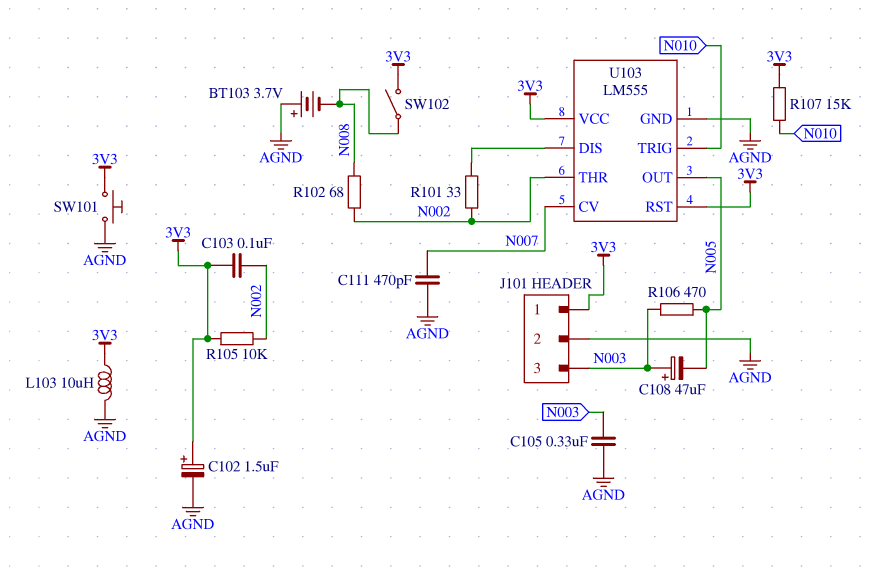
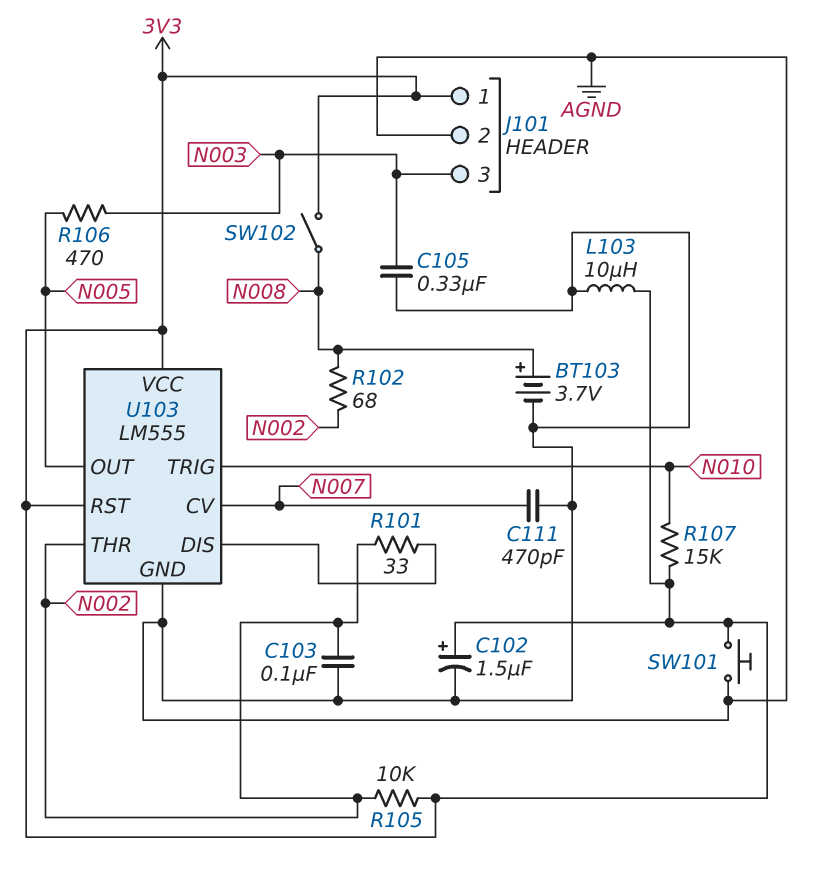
BT103: 3.7V (plus AGND, minus N008) -> 3.7V (plus N008, minus AGND)
C103: 100nF (3V3, N002) -> 100nF (AGND, N002)
C108: 47uF (plus N003, minus N005) -> none

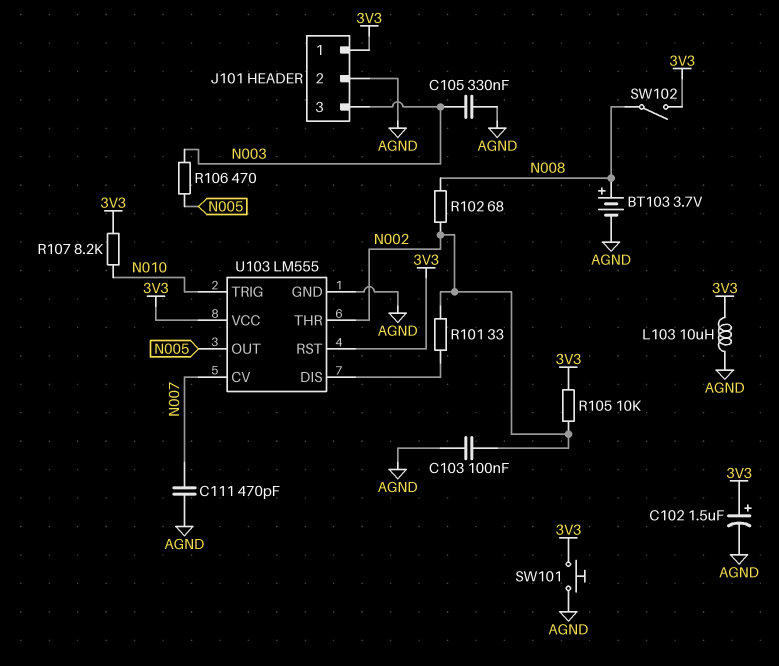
R107: 15k (3V3, N010) -> 8.2k (3V3, N010)

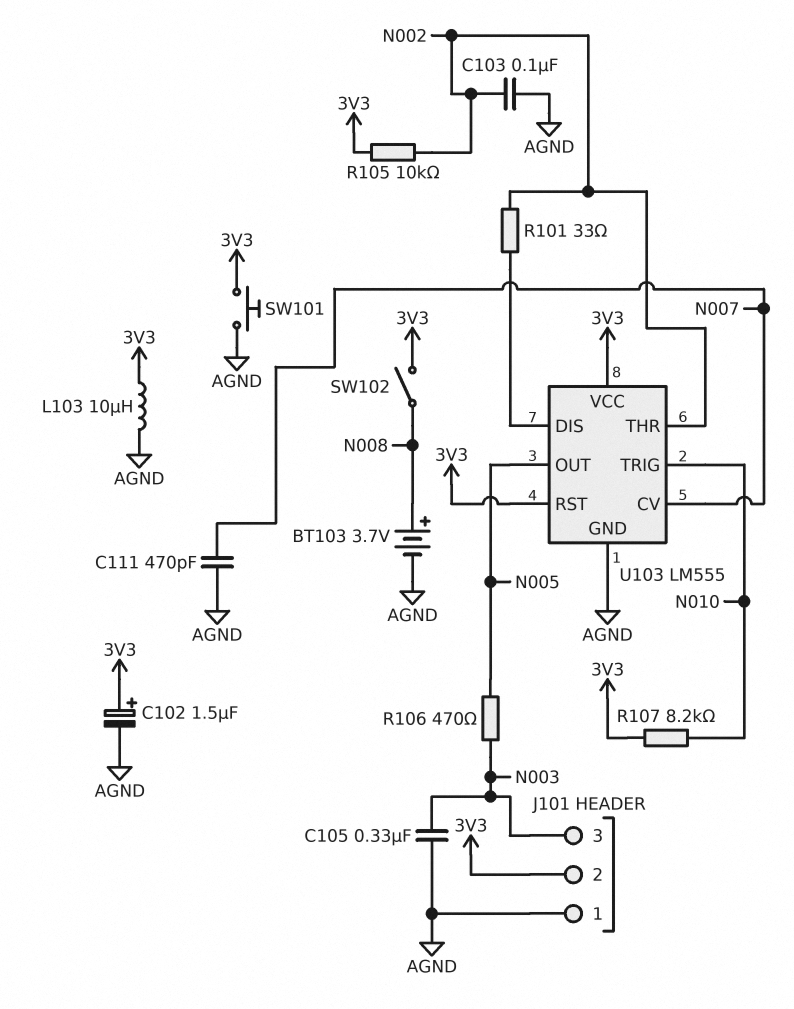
J101 pin 1: 3V3 -> AGND
J101 pin 2: AGND -> 3V3
R102: 68 (N002, N008) -> none

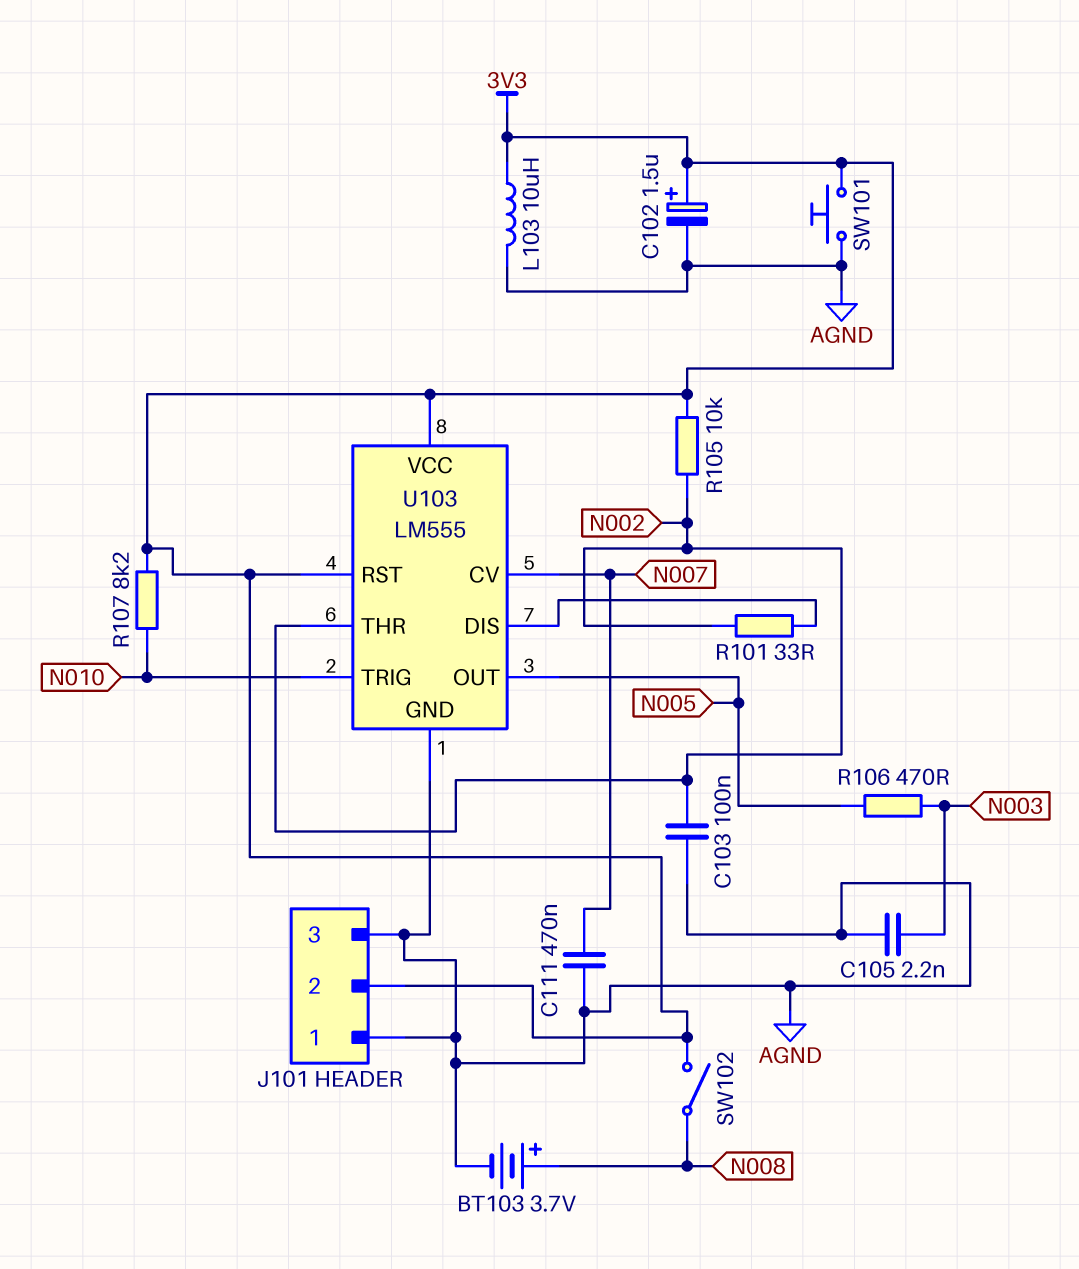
C105: 330nF (AGND, N003) -> 2.2nF (AGND, N003)
C111: 470pF (AGND, N007) -> 470nF (AGND, N007)
J101 pin 3: N003 -> AGND

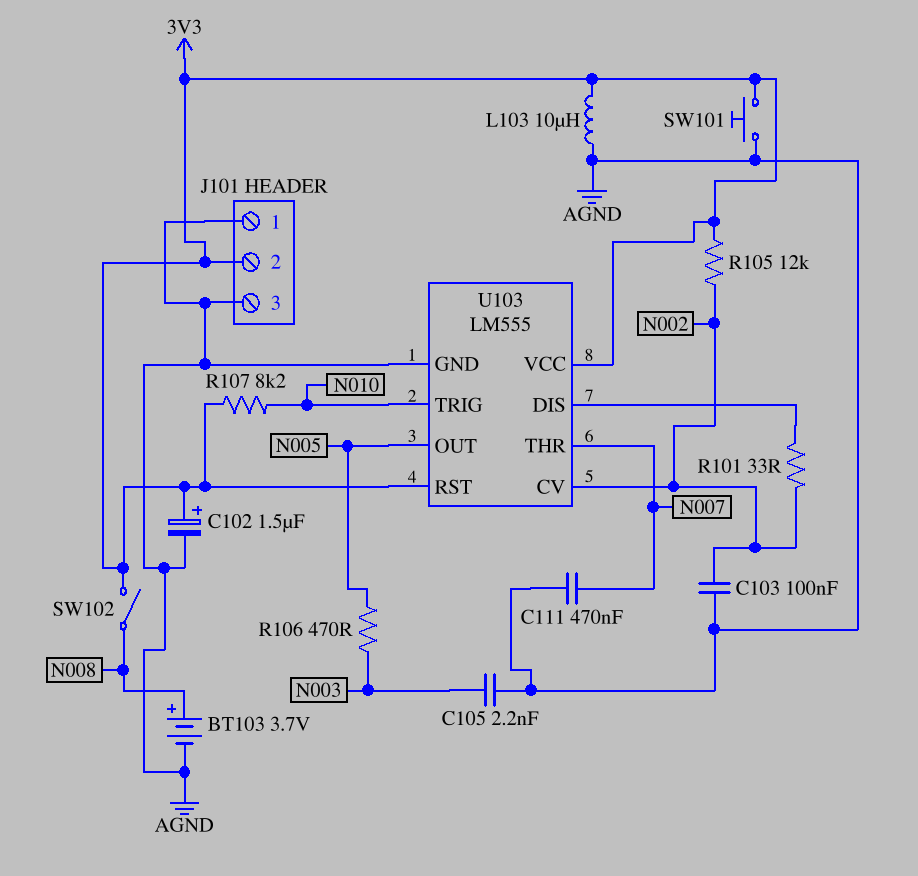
R105: 10k (3V3, N002) -> 12k (3V3, N002)
U103 pin CV: N007 -> N002
U103 pin THR: N002 -> N007

